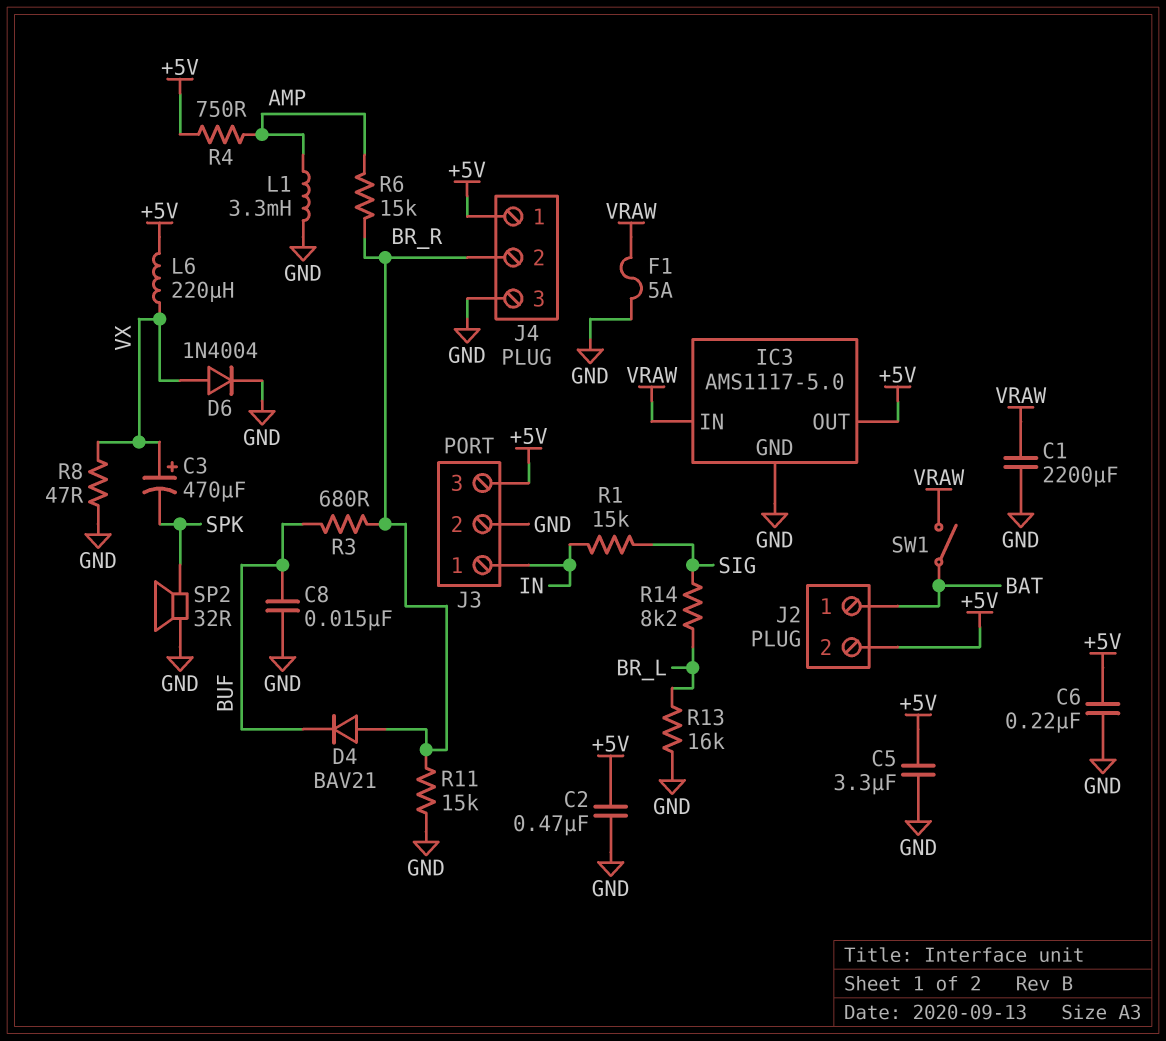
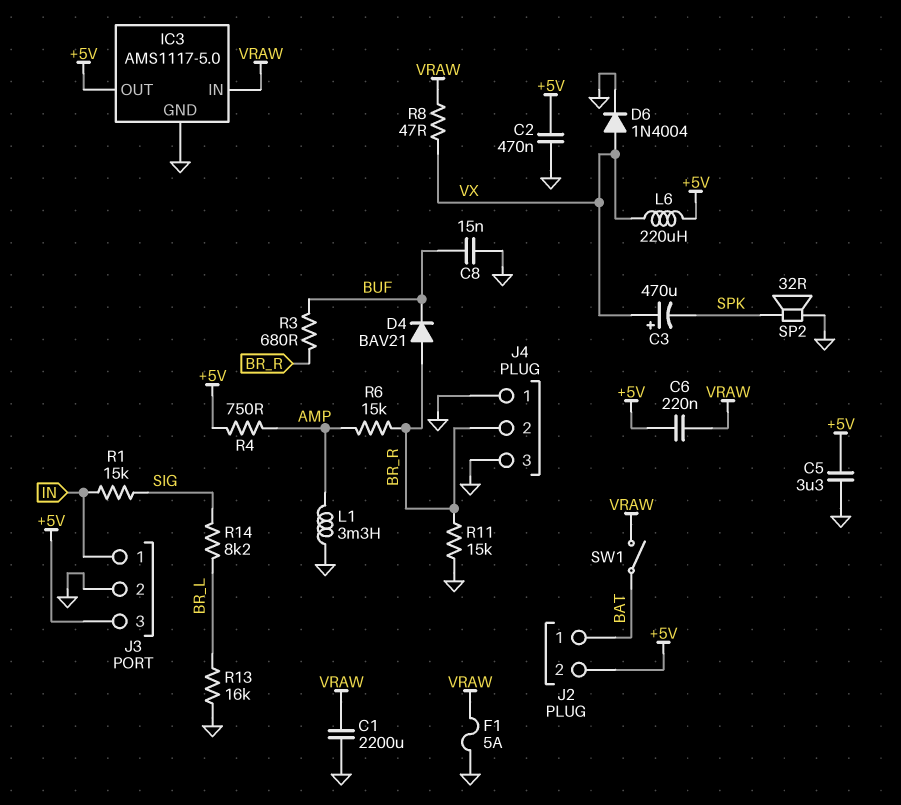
C6: 220nF (+5V, GND) -> 220nF (+5V, VRAW)
J4 pin 1: +5V -> GND
R8: 47 (GND, VX) -> 47 (VRAW, VX)

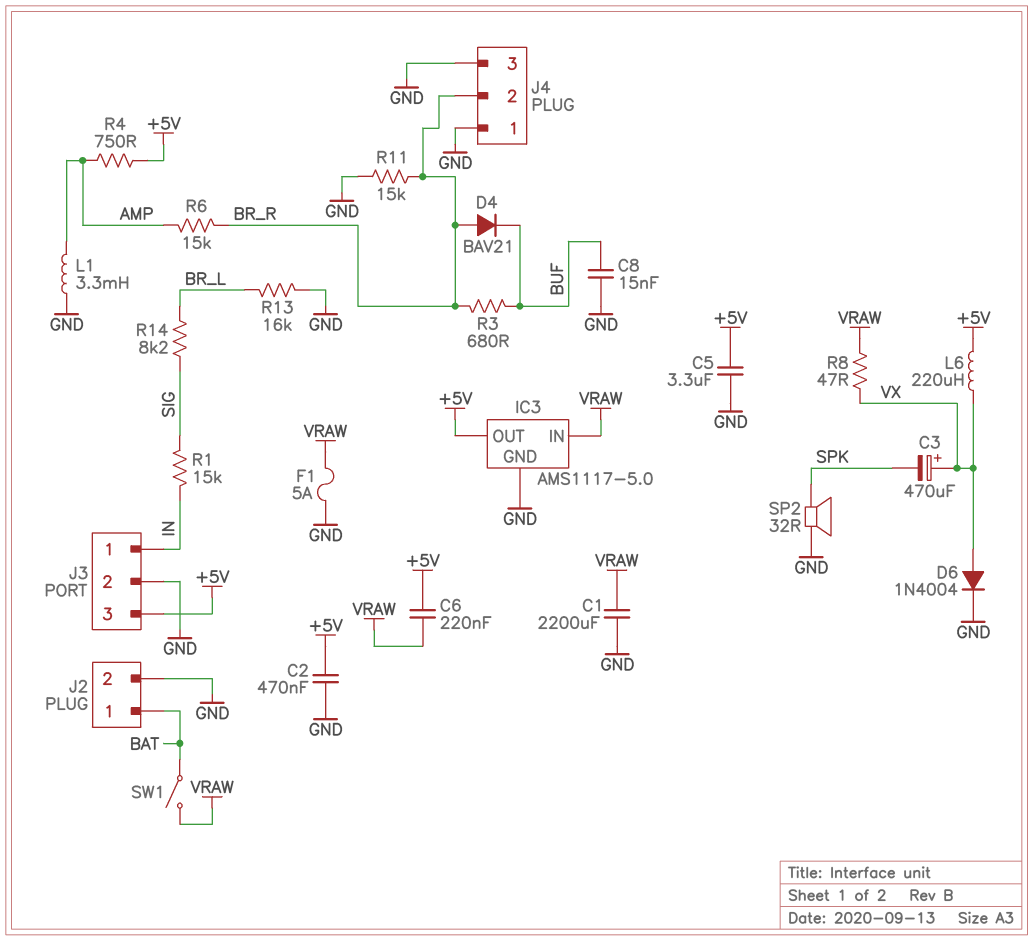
J2 pin 2: +5V -> GND

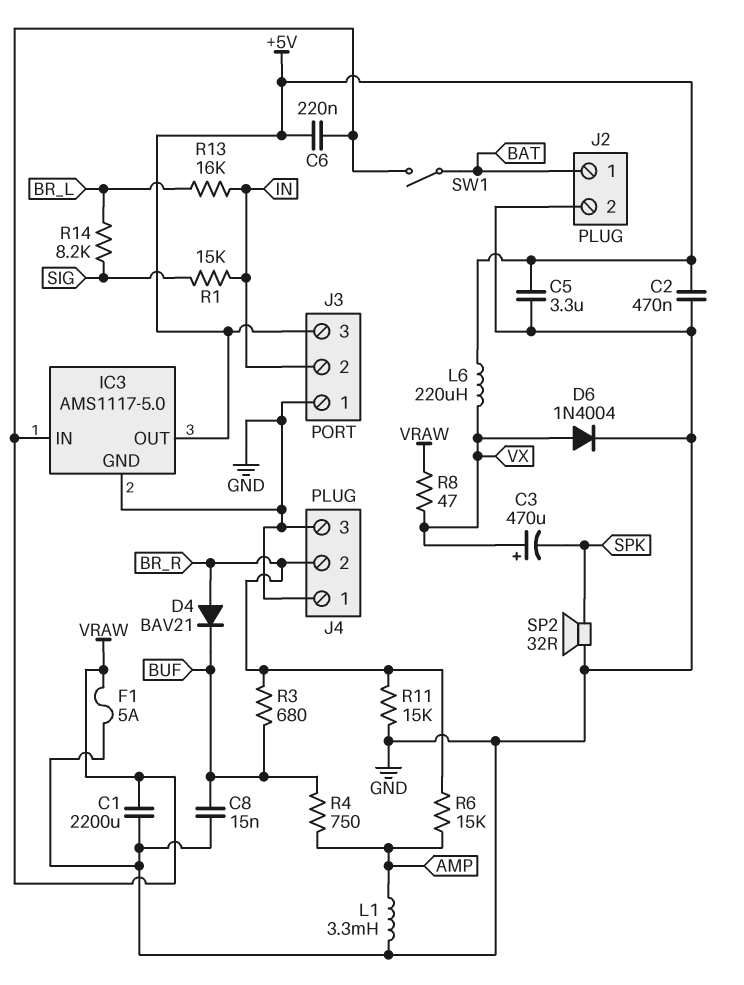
J3 pin 1: IN -> GND
J3 pin 2: GND -> IN
R4: 750 (+5V, AMP) -> 750 (AMP, BUF)
R13: 16k (BR_L, GND) -> 16k (BR_L, IN)

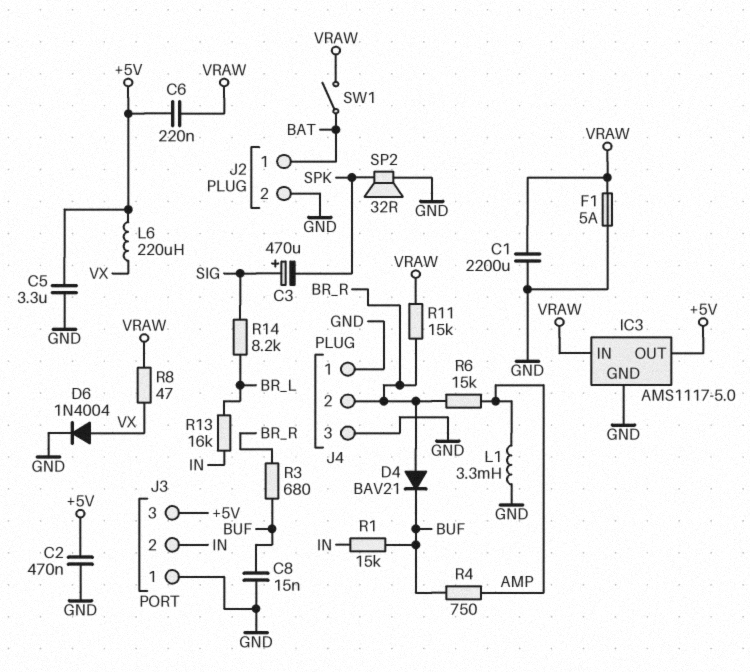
C3: 470uF (plus VX, minus SPK) -> 470uF (plus SIG, minus SPK)
R1: 15k (IN, SIG) -> 15k (BUF, IN)
R11: 15k (BR_R, GND) -> 15k (BR_R, VRAW)

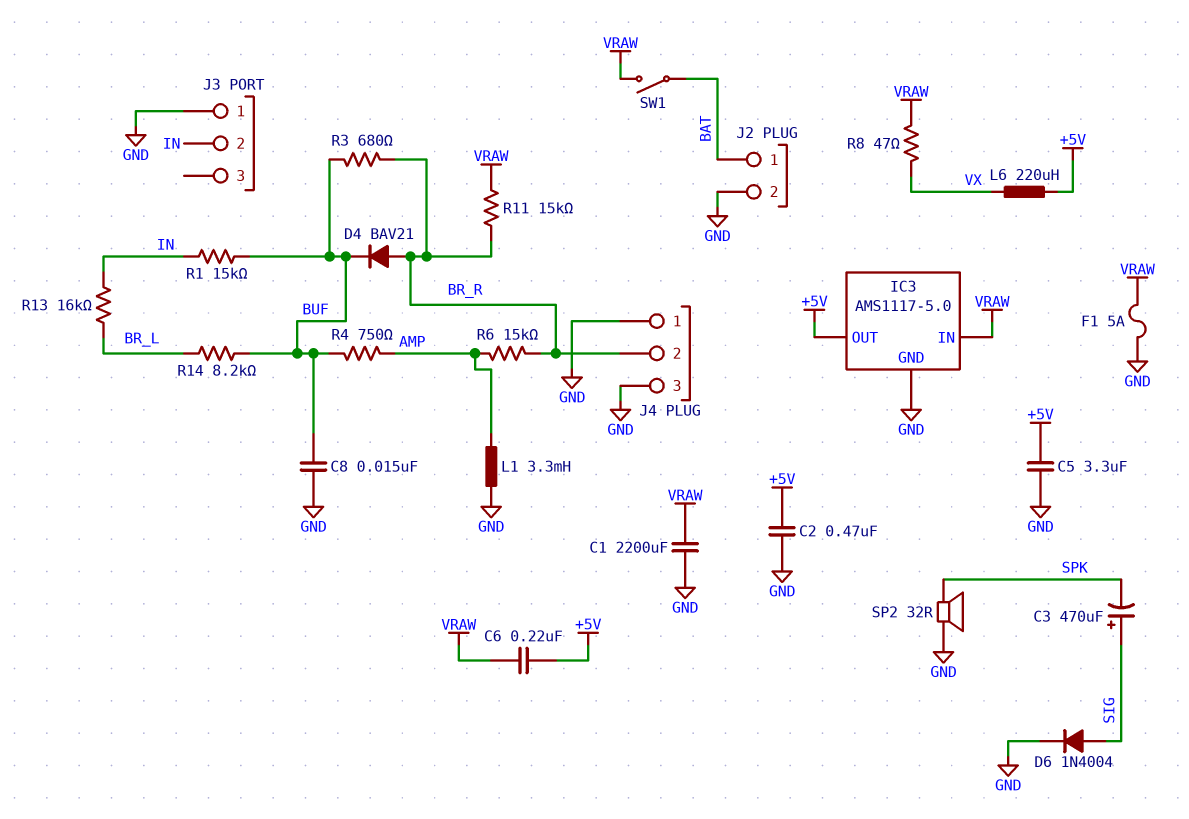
D6: diode 1N4004 (A VX, K GND) -> diode 1N4004 (A SIG, K GND)
J3 pin 3: +5V -> none
R14: 8.2k (BR_L, SIG) -> 8.2k (BR_L, BUF)

